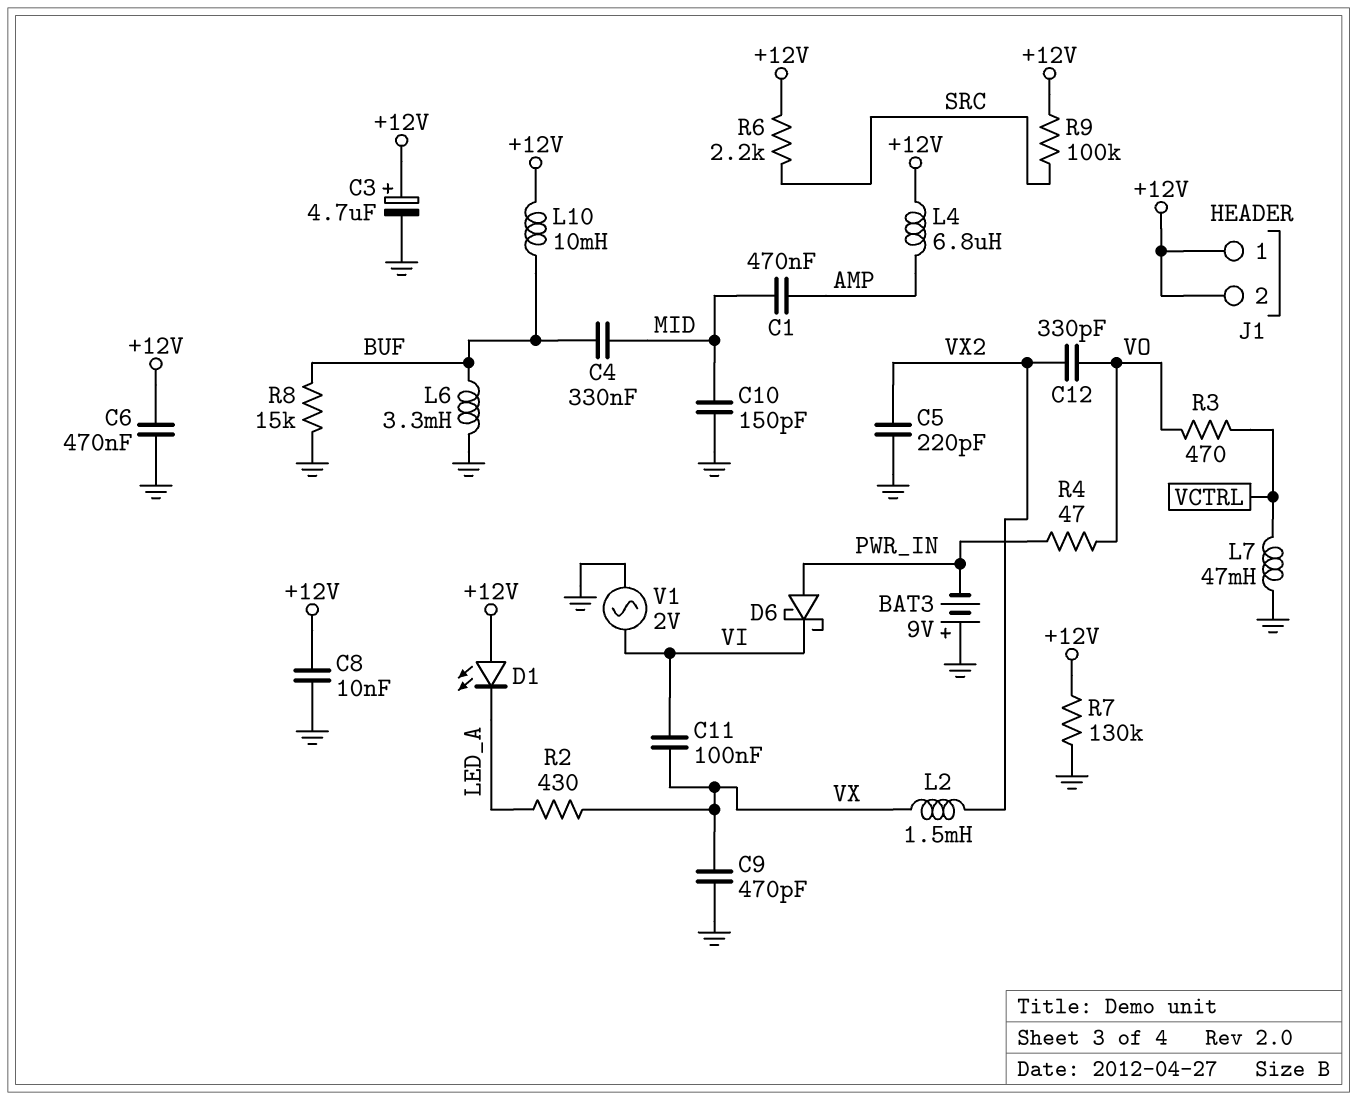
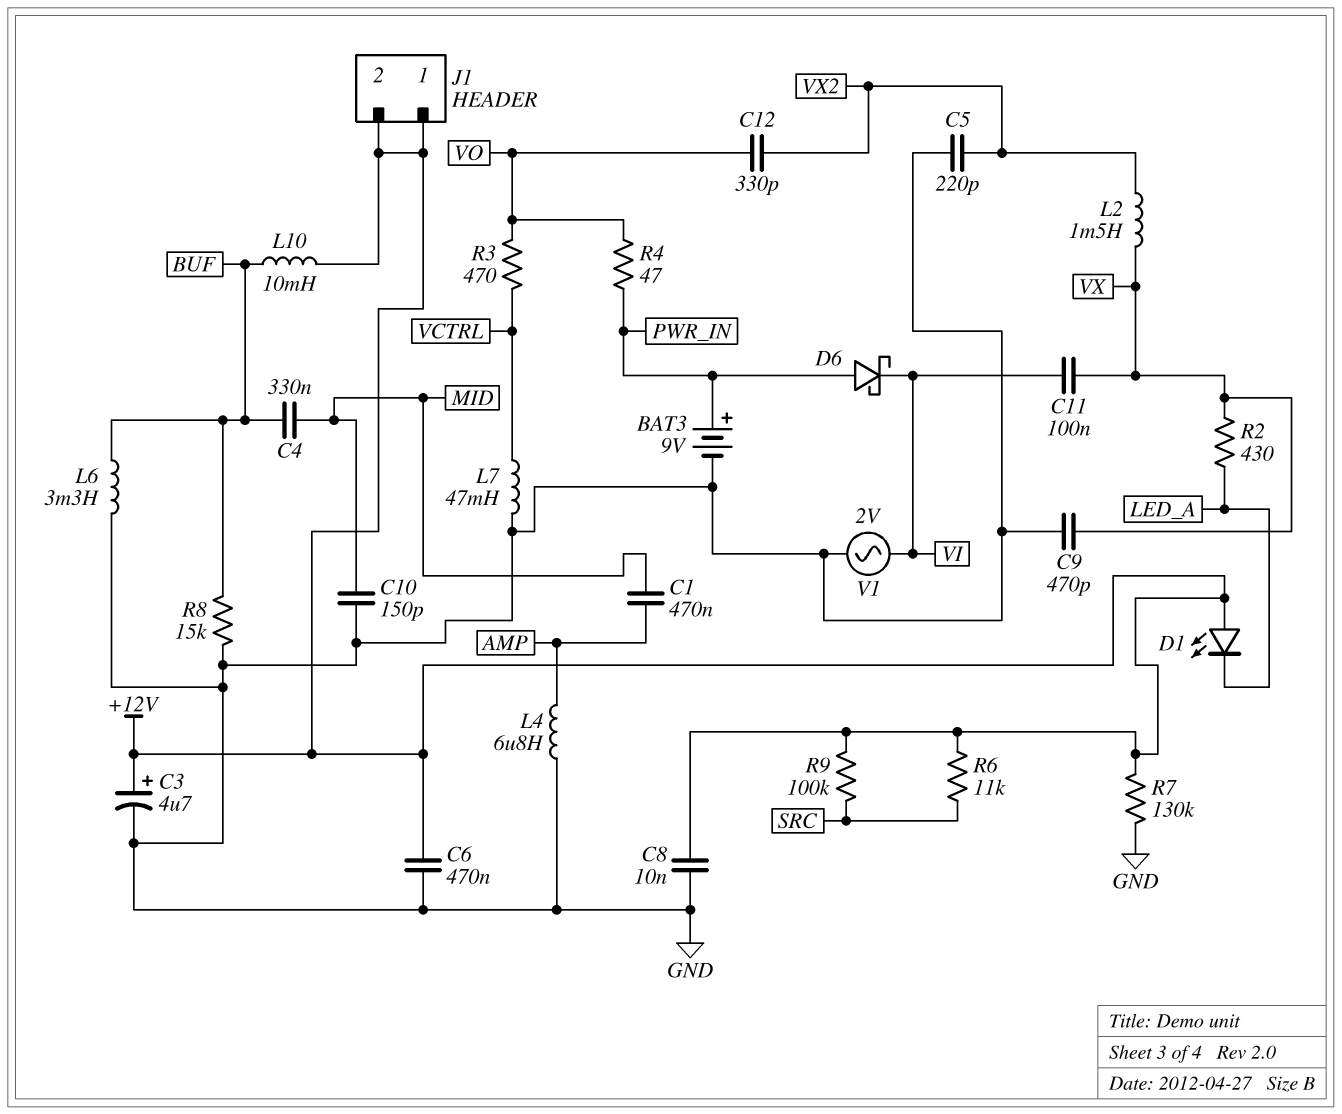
BAT3: 9V (plus GND, minus PWR_IN) -> 9V (plus PWR_IN, minus GND)
L4: 6.8uH (+12V, AMP) -> 6.8uH (AMP, GND)
R6: 2.2k (+12V, SRC) -> 11k (+12V, SRC)

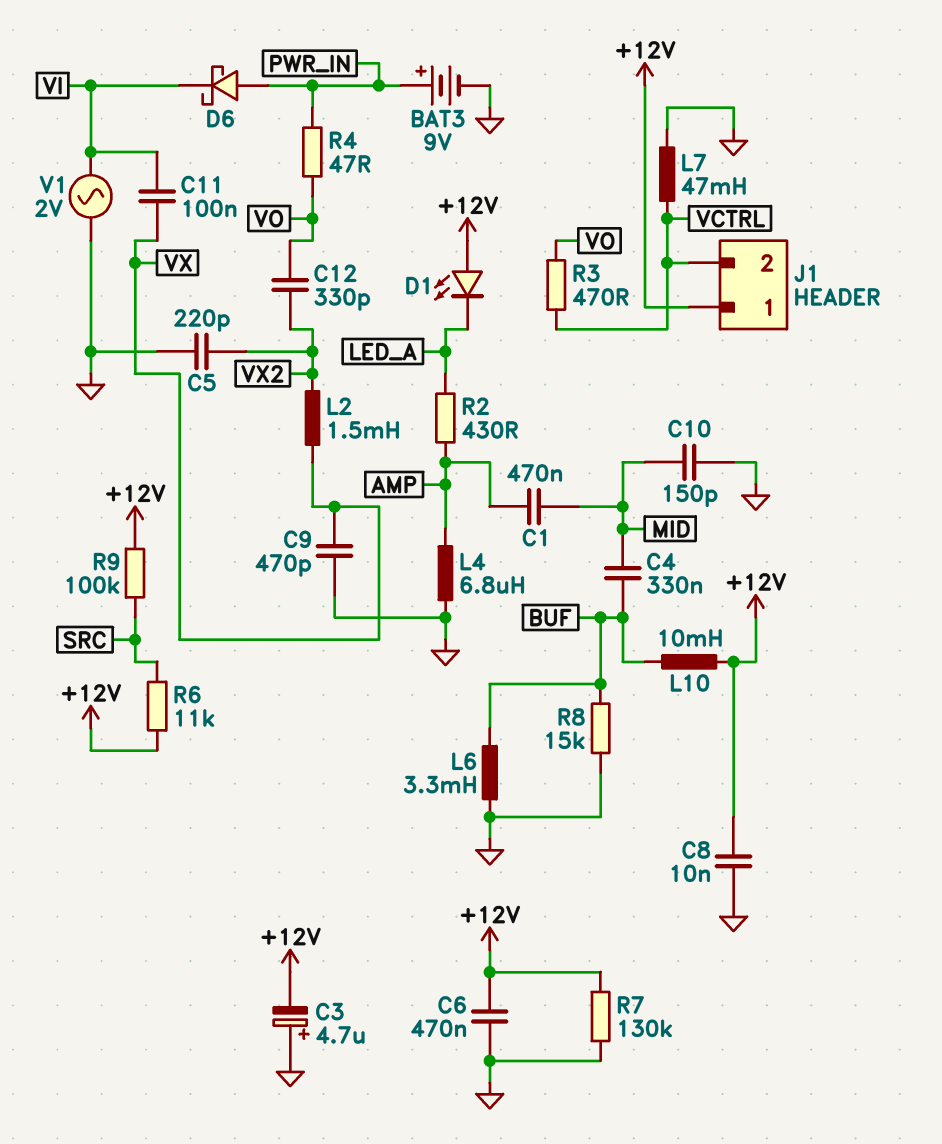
C3: 4.7uF (plus +12V, minus GND) -> 4.7uF (plus GND, minus +12V)
J1 pin 2: +12V -> VCTRL
R2: 430 (LED_A, VX) -> 430 (AMP, LED_A)

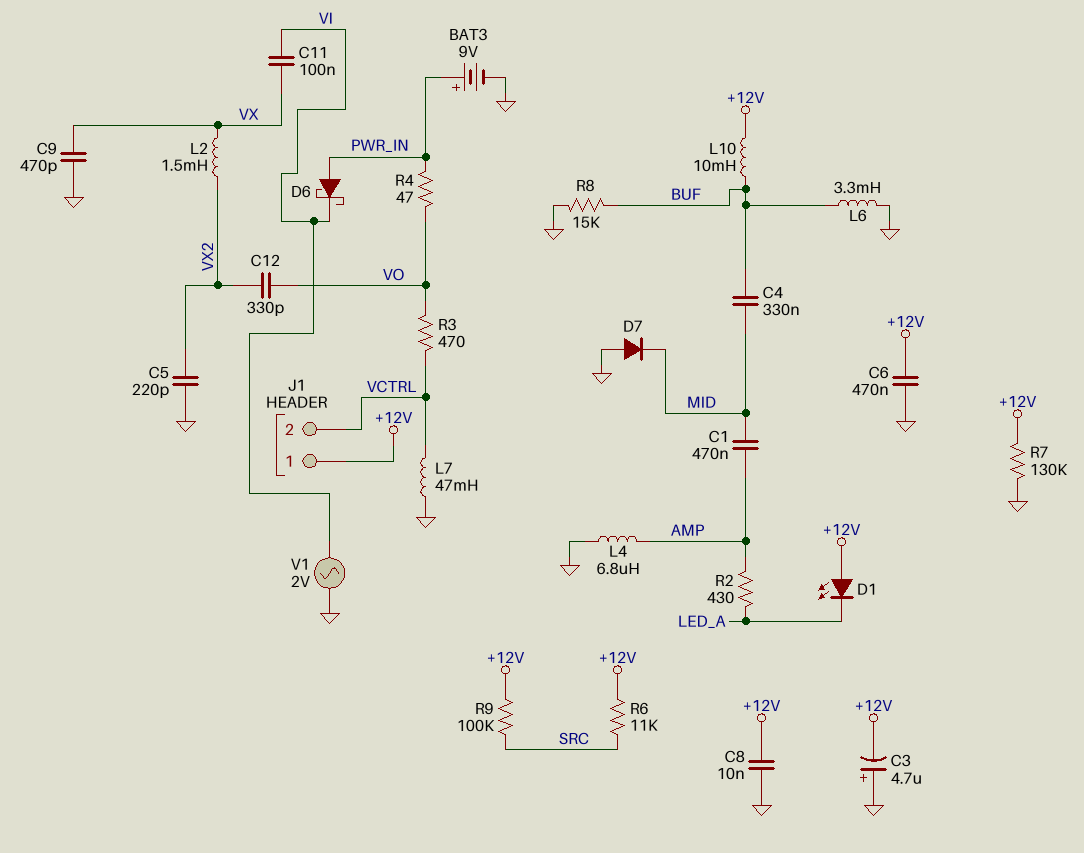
C10: 150pF (GND, MID) -> none
D7: none -> diode (A GND, K MID)

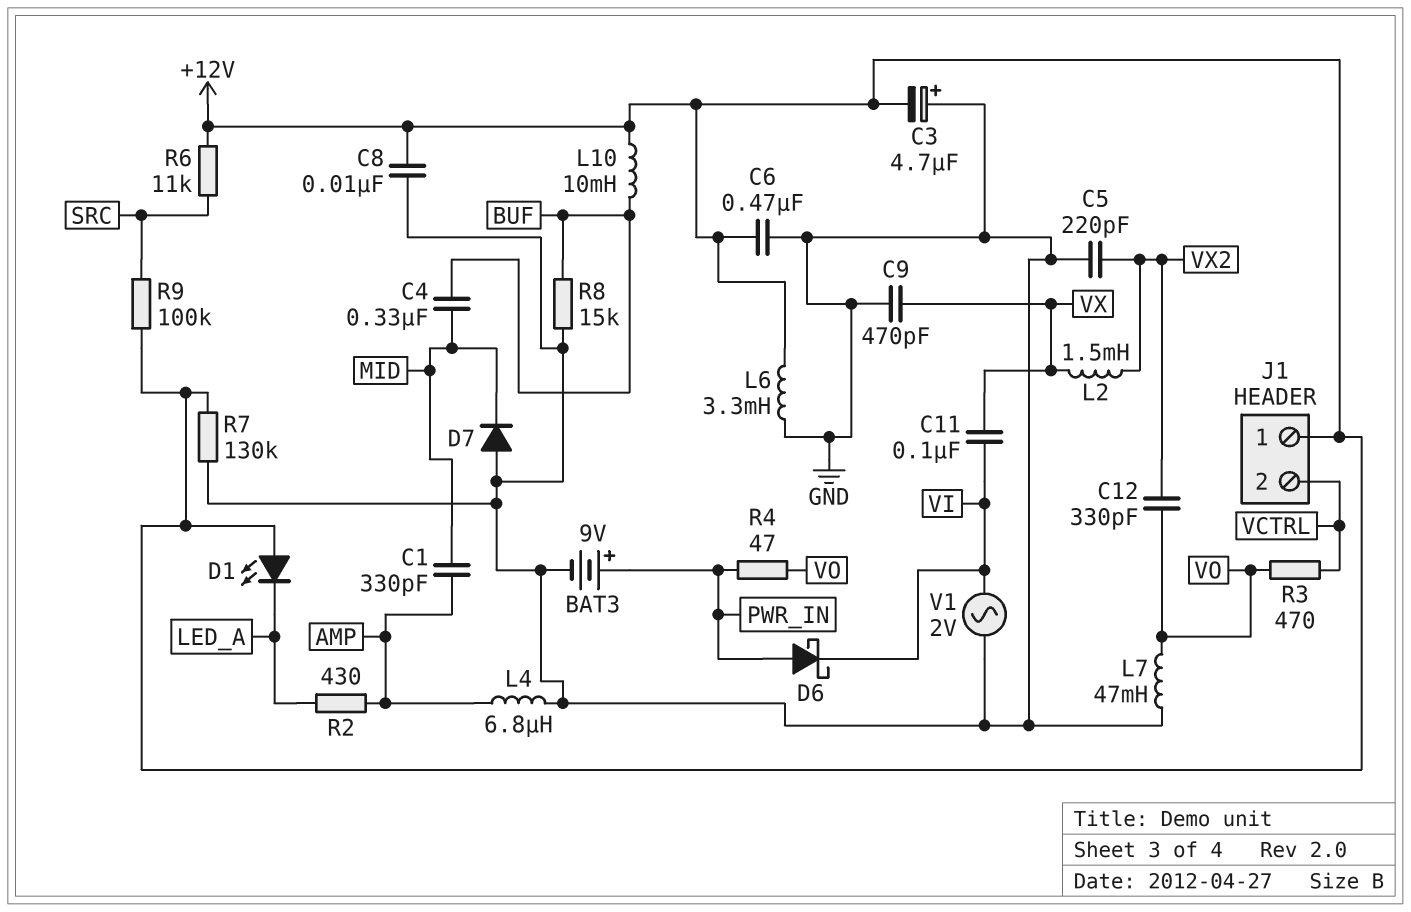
C1: 470nF (AMP, MID) -> 330pF (AMP, MID)
L6: 3.3mH (BUF, GND) -> 3.3mH (+12V, GND)
L7: 47mH (GND, VCTRL) -> 47mH (GND, VO)

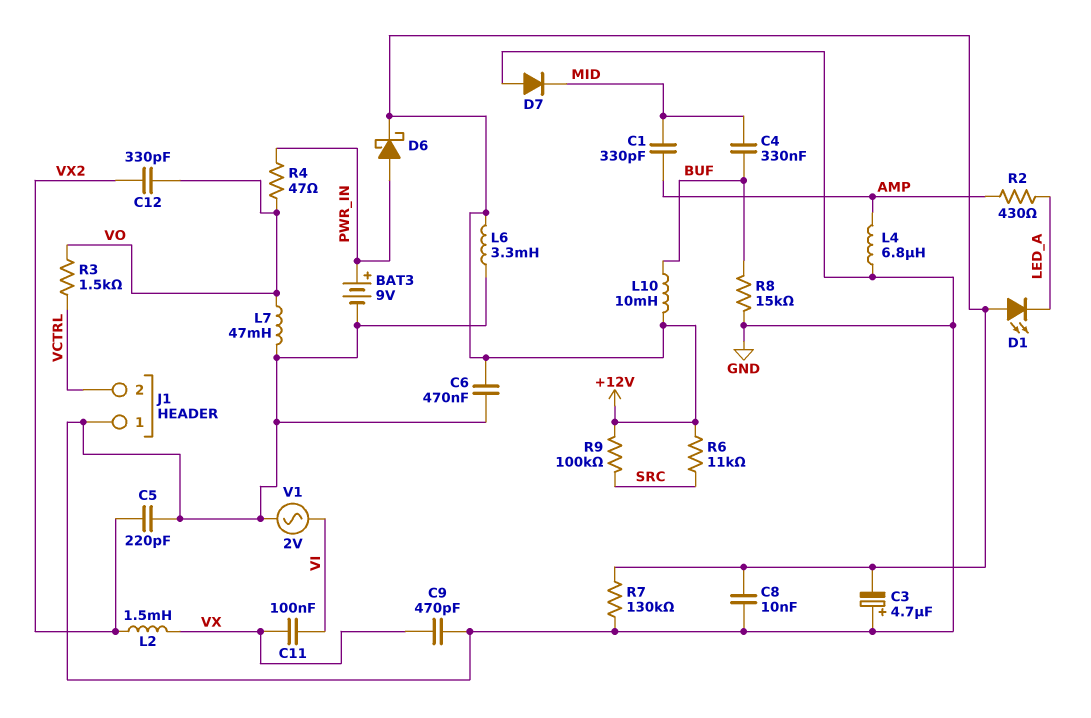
D6: schottky (A PWR_IN, K VI) -> schottky (A PWR_IN, K +12V)
J1 pin 1: +12V -> GND
R3: 470 (VCTRL, VO) -> 1.5k (VCTRL, VO)

